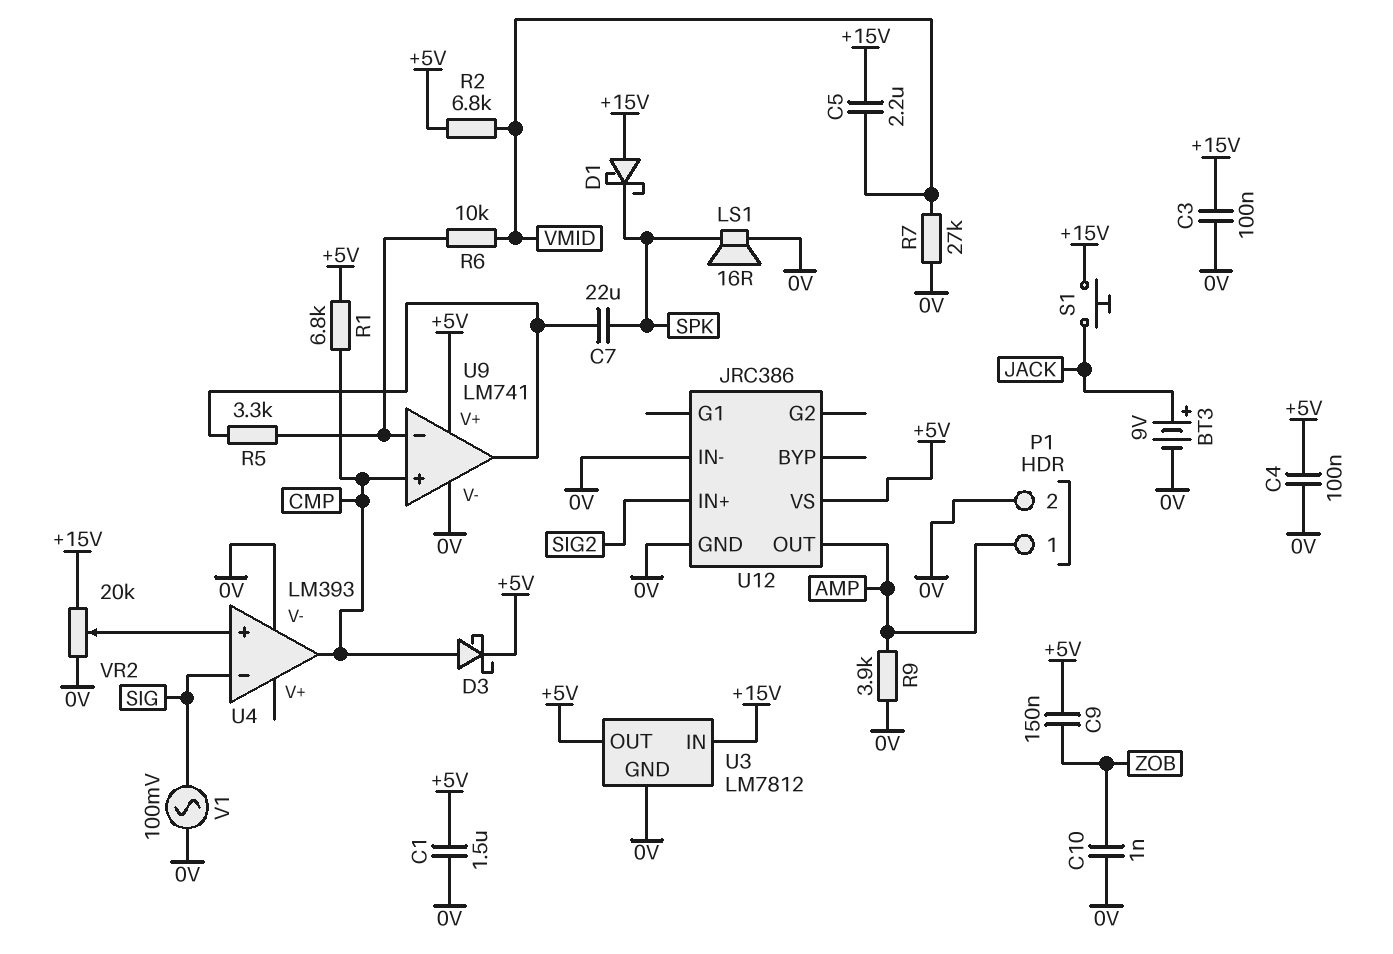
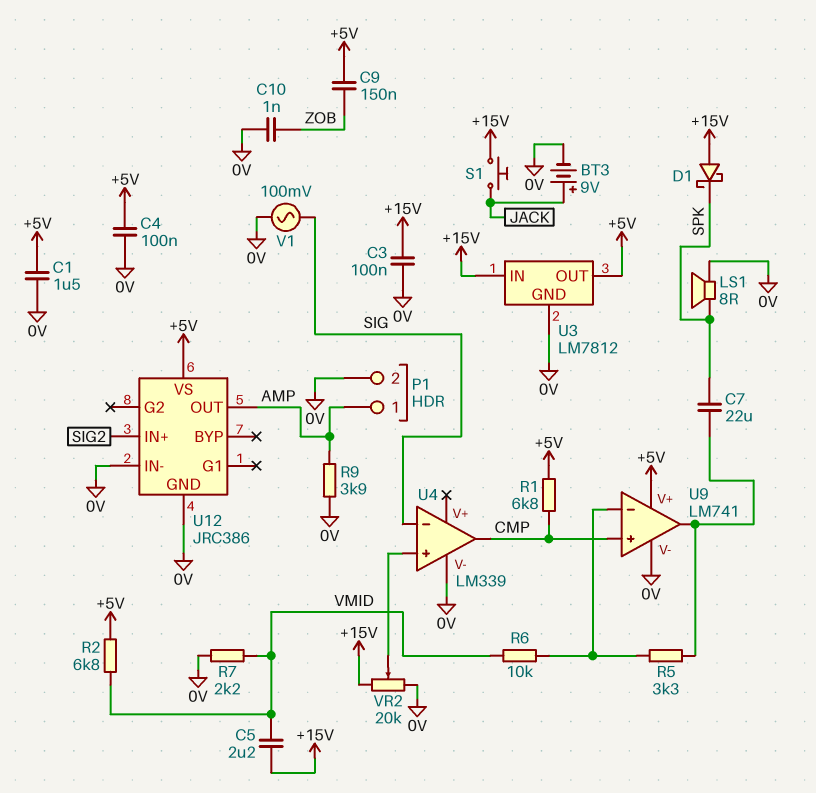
D3: schottky (A CMP, K +5V) -> none
LS1: speaker 16R (0V, SPK) -> speaker 8R (0V, SPK)
R7: 27k (0V, VMID) -> 2.2k (0V, VMID)
U4: LM393 -> LM339

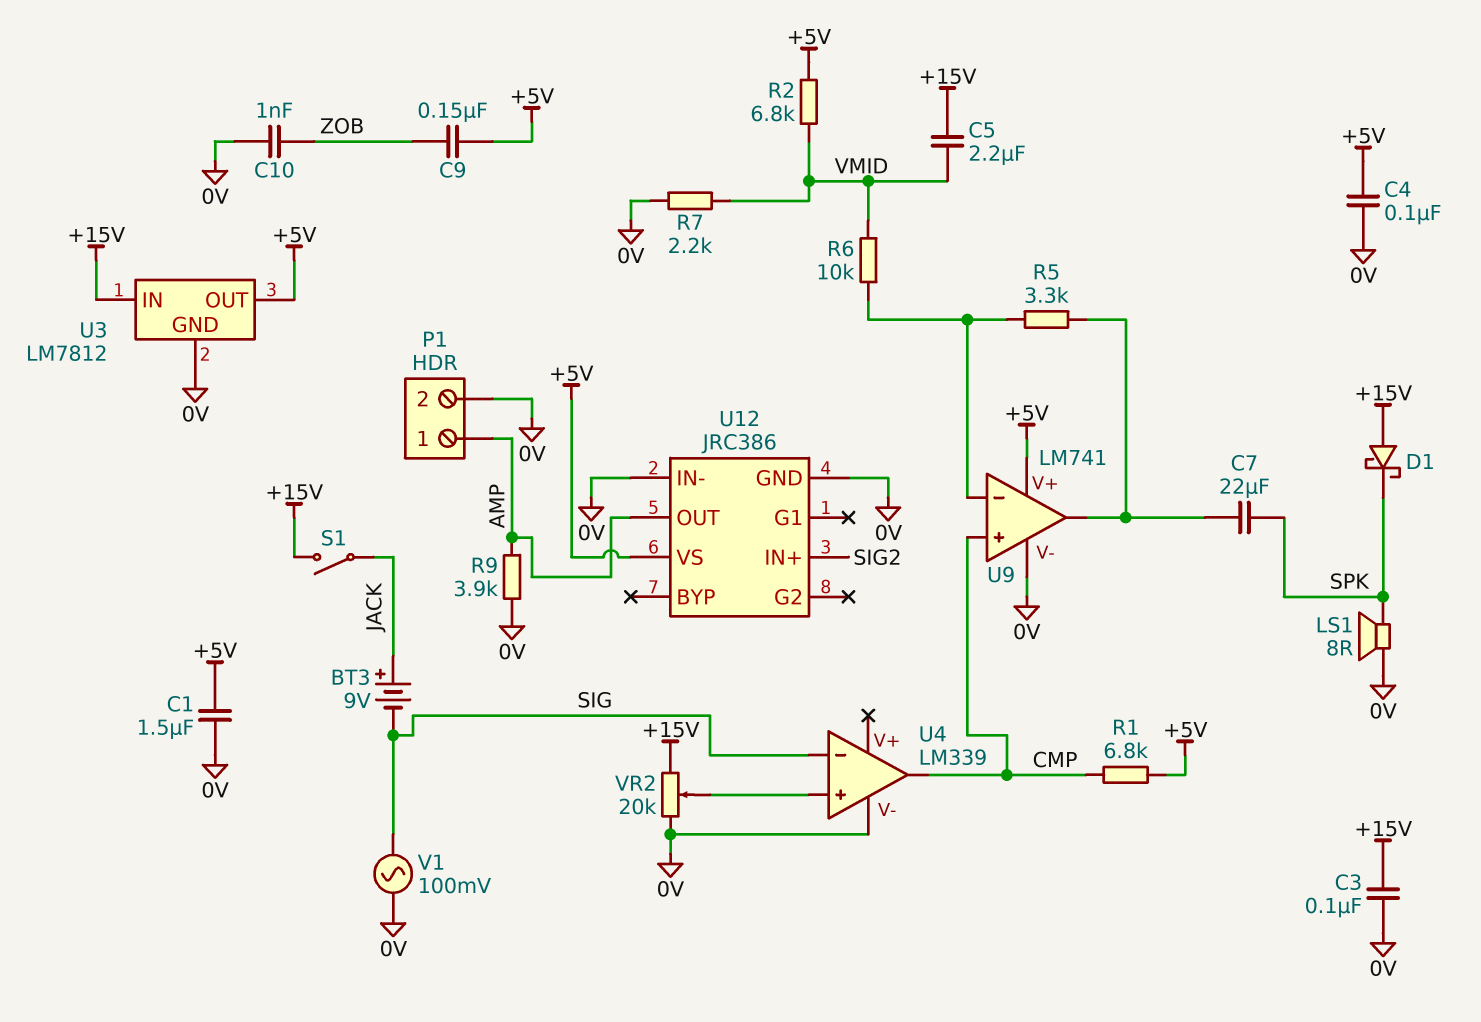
BT3: 9V (plus JACK, minus 0V) -> 9V (plus JACK, minus SIG)
S1: button (+15V, JACK) -> switch (+15V, JACK)

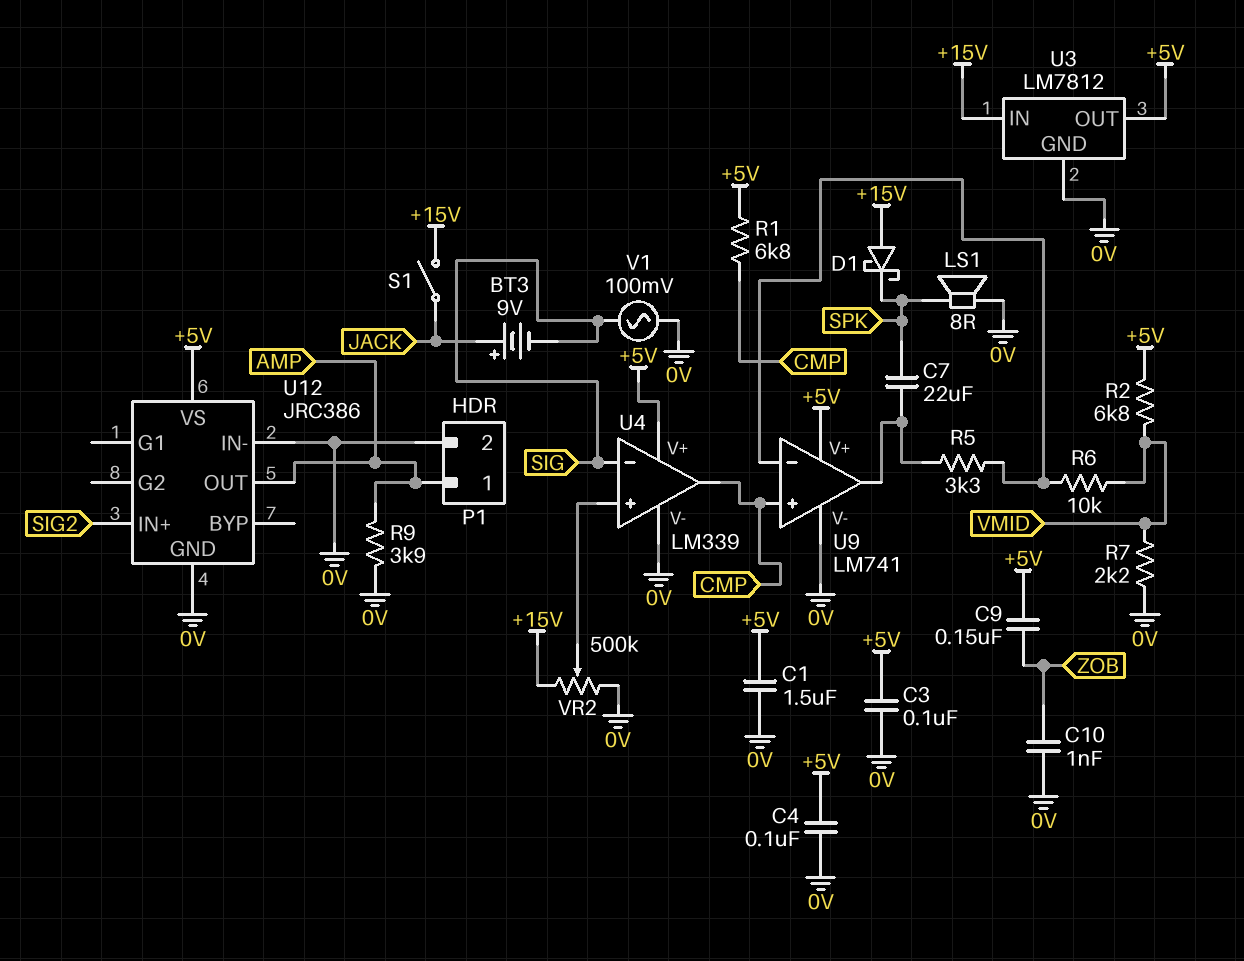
C3: 100nF (+15V, 0V) -> 100nF (+5V, 0V)
C5: 2.2uF (+15V, VMID) -> none
U4 pin V+: none -> +5V
VR2: 20k (+15V, 0V, wiper U4/in+) -> 500k (+15V, 0V, wiper U4/in+)

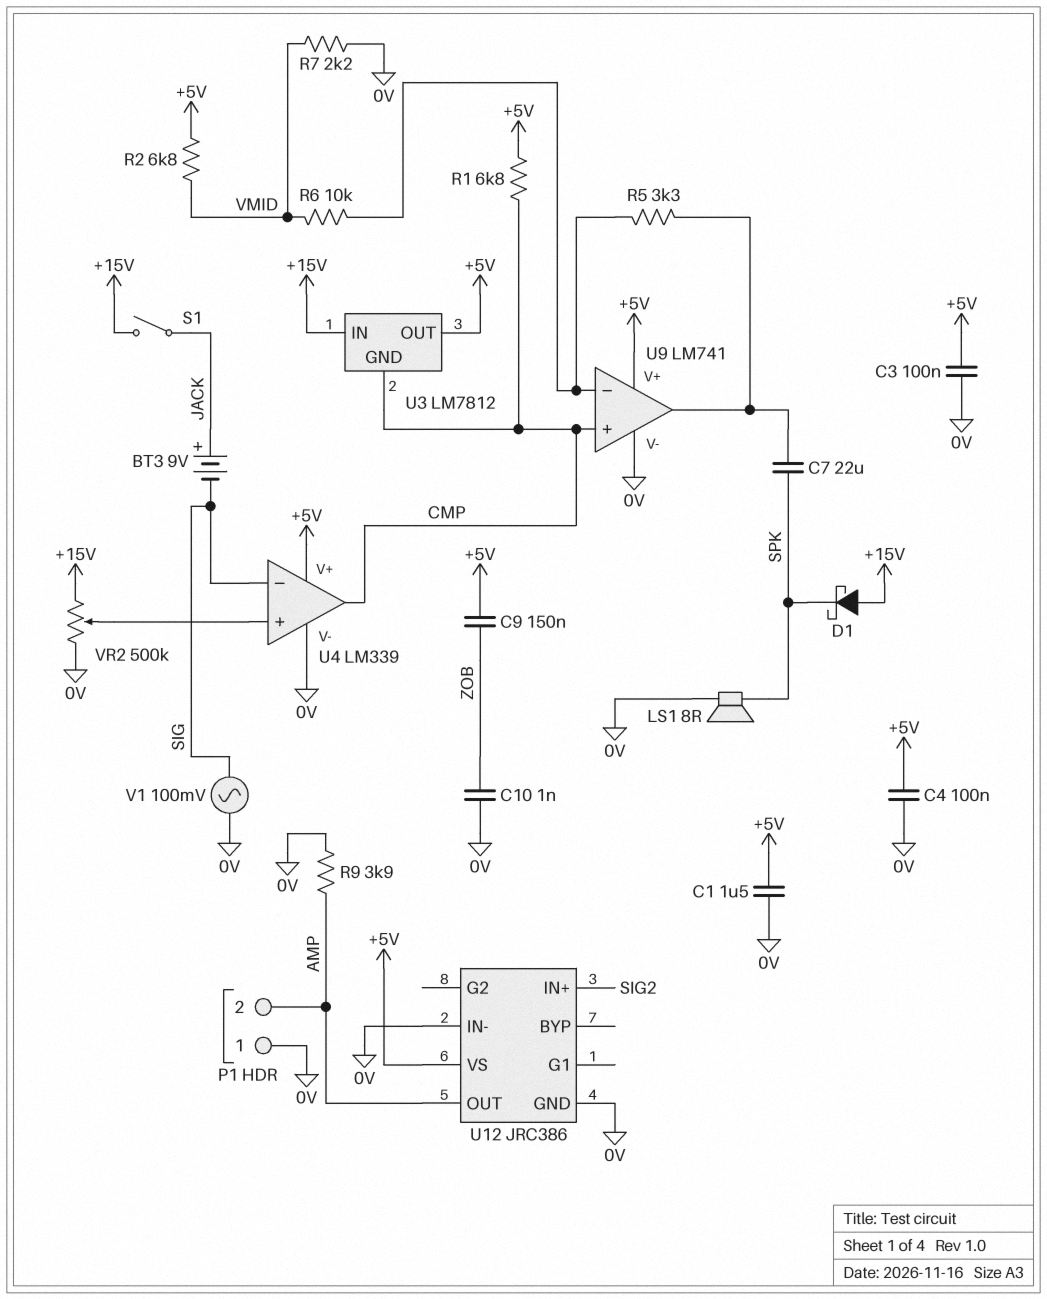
P1 pin 1: AMP -> 0V
P1 pin 2: 0V -> AMP
U3 pin GND: 0V -> CMP

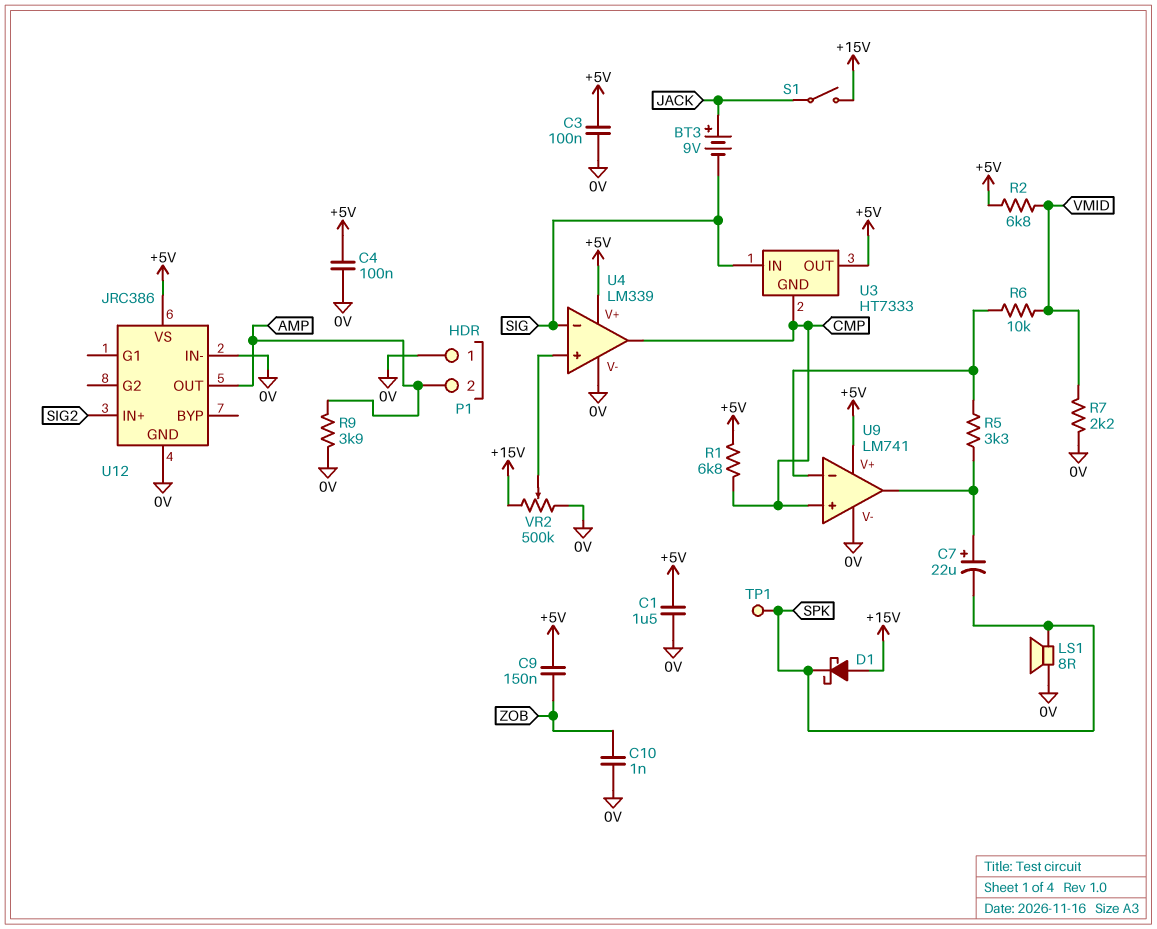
C7: 22uF (SPK, U9/out) -> 22uF (plus U9/out, minus SPK)
TP1: none -> test point (SPK)
U3: LM7812 -> HT7333
U3 pin IN: +15V -> SIG
V1: AC 100mV (0V, SIG) -> none

